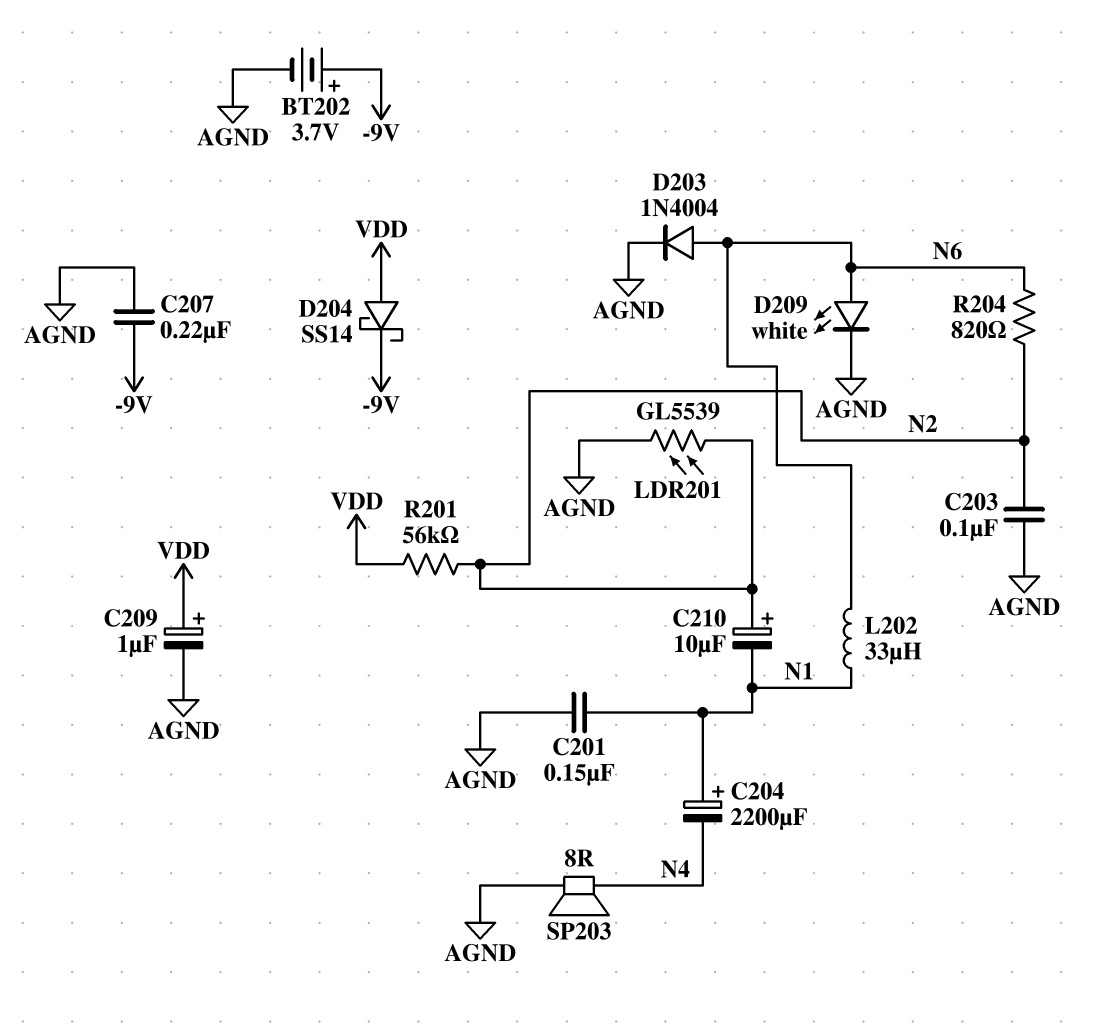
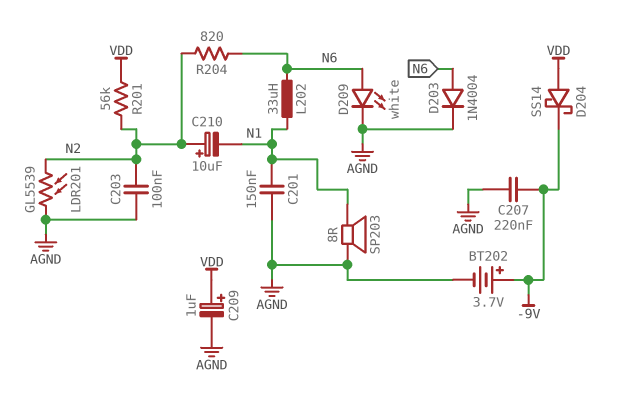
C204: 2200uF (plus N1, minus N4) -> none
SP203: speaker 8R (AGND, N4) -> speaker 8R (AGND, N1)

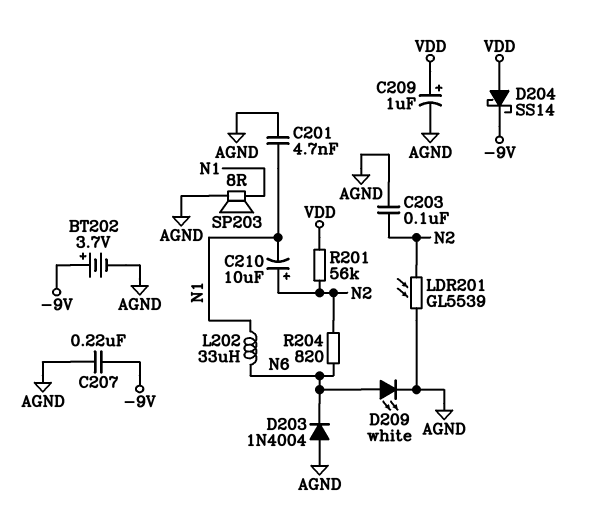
C201: 150nF (AGND, N1) -> 4.7nF (AGND, N1)
D203: diode 1N4004 (A N6, K AGND) -> diode 1N4004 (A AGND, K N6)

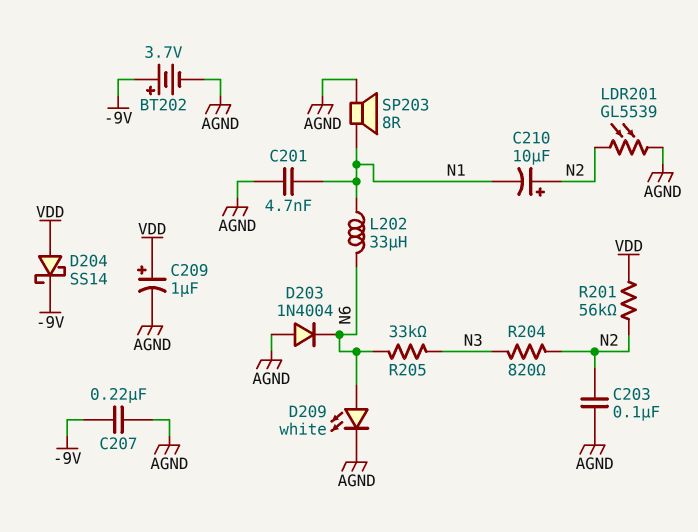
R204: 820 (N2, N6) -> 820 (N2, N3)
R205: none -> 33k (N3, N6)

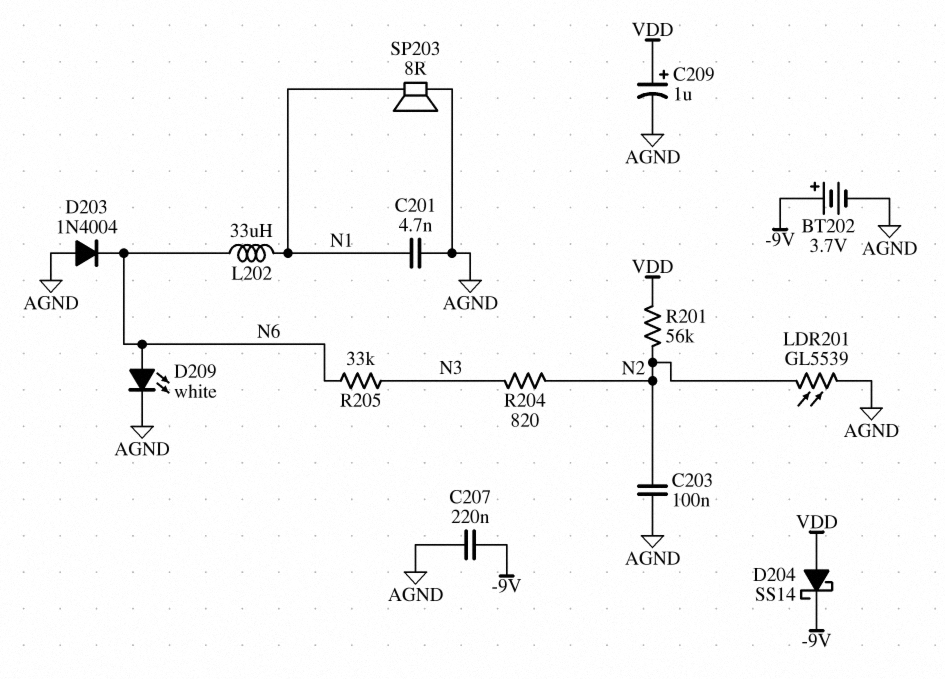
C210: 10uF (plus N2, minus N1) -> none

